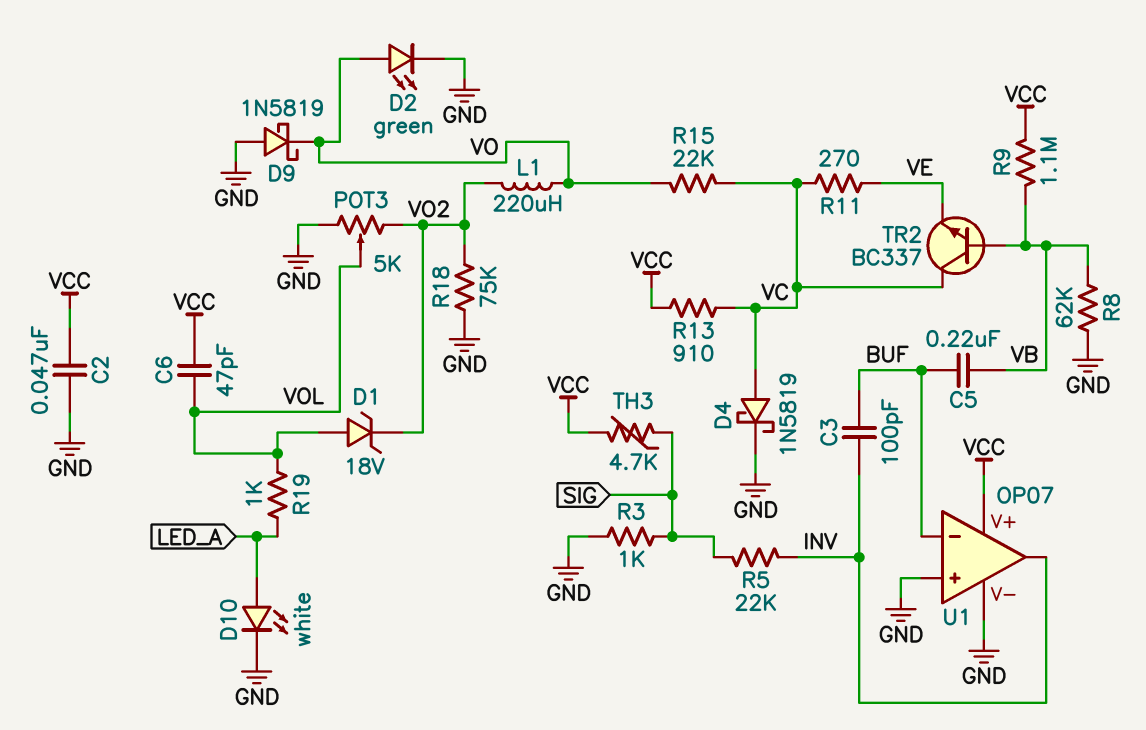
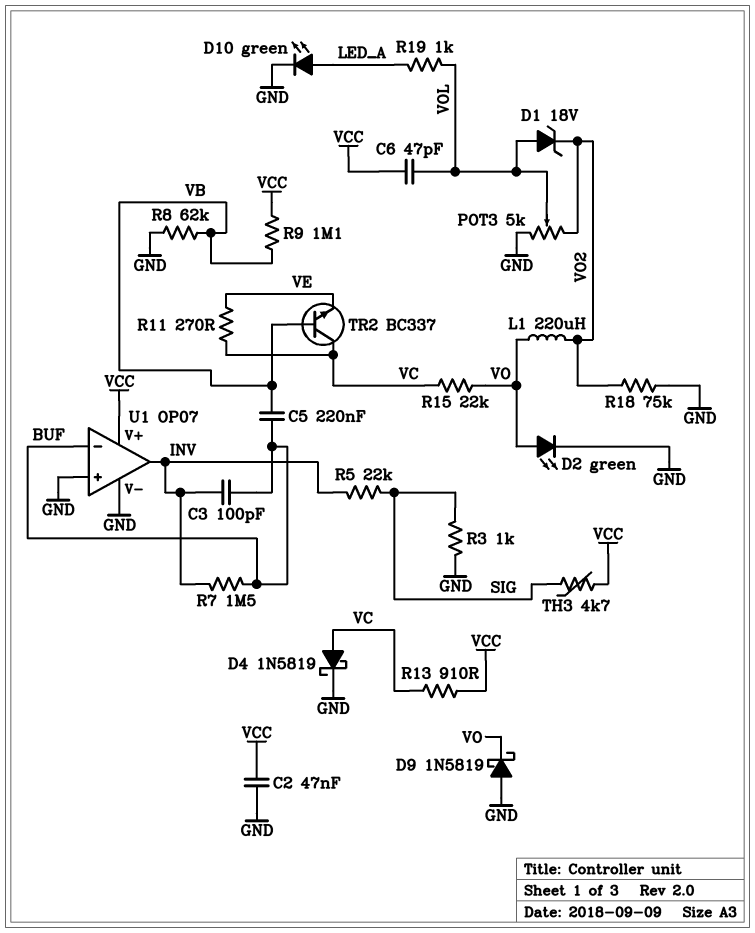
D10: LED white (A LED_A, K GND) -> LED green (A LED_A, K GND)
R7: none -> 1.5M (BUF, INV)

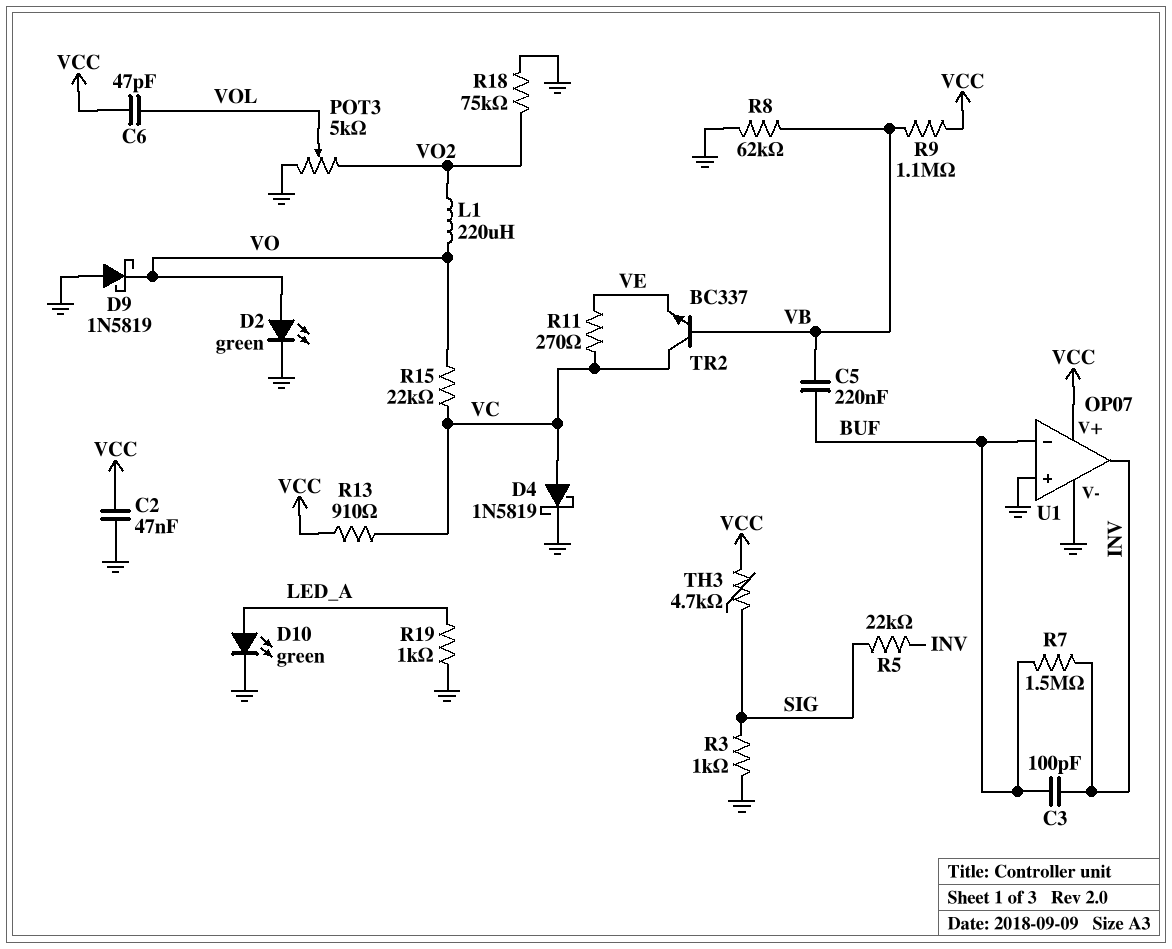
D1: zener 18V (A VOL, K VO2) -> none
R19: 1k (LED_A, VOL) -> 1k (GND, LED_A)

